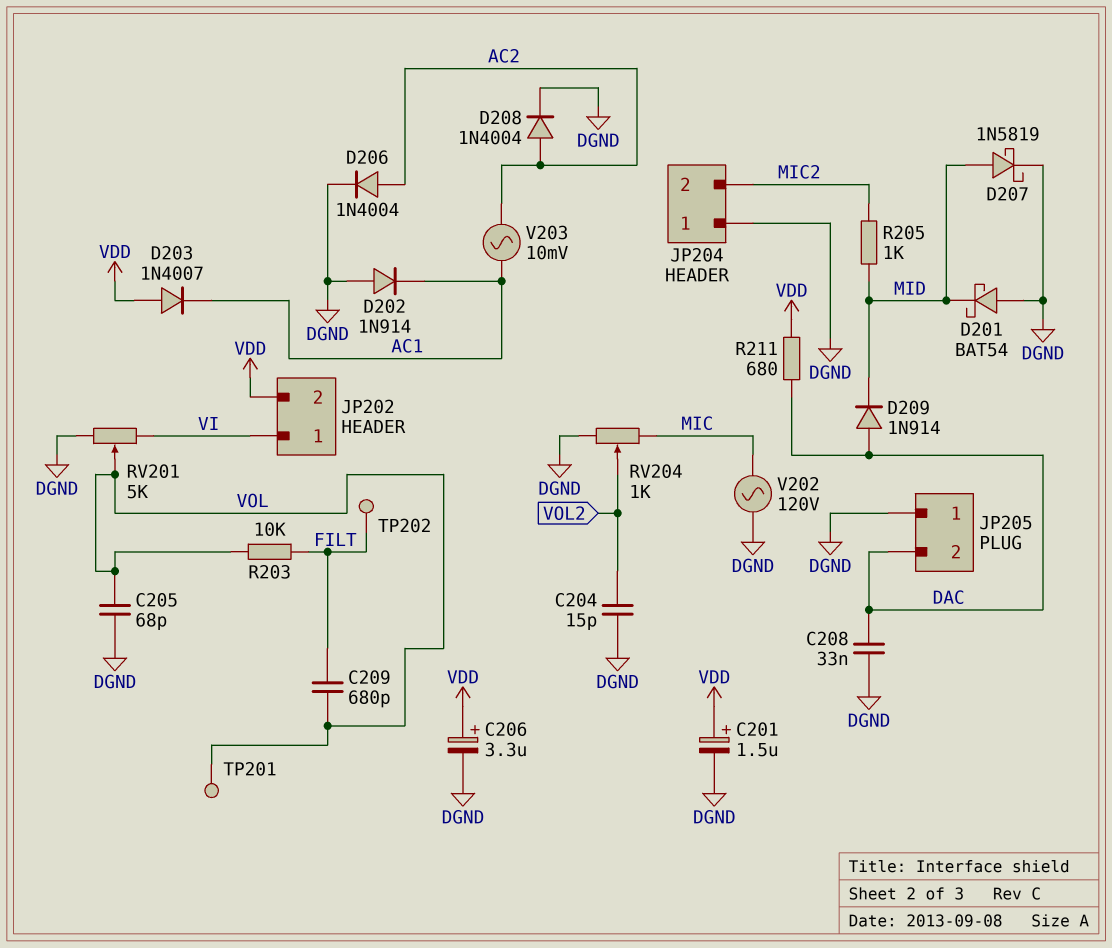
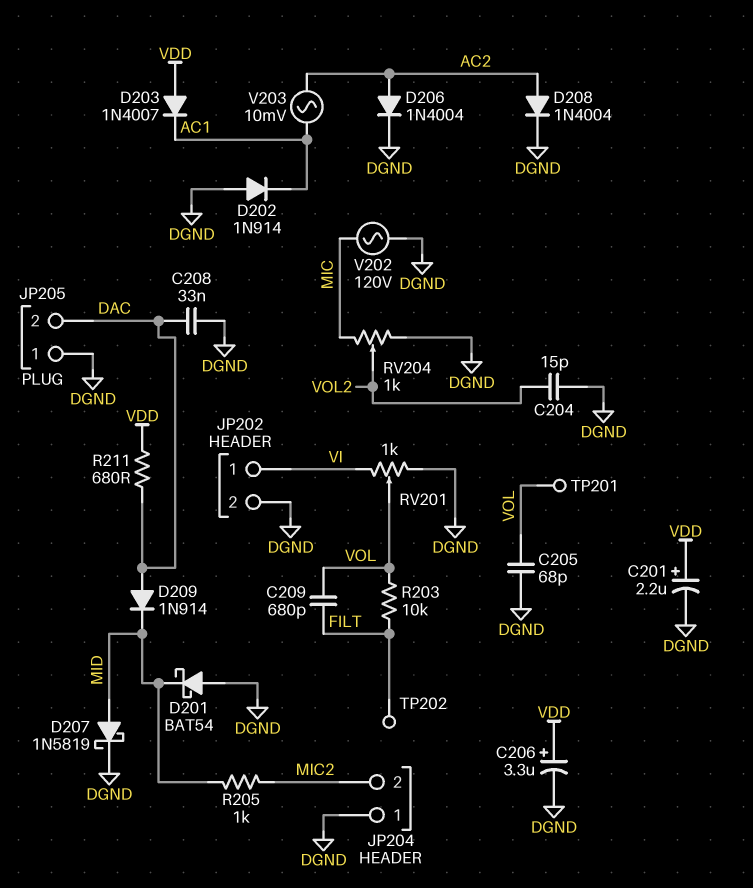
C201: 1.5uF (plus VDD, minus DGND) -> 2.2uF (plus VDD, minus DGND)
JP202 pin 2: VDD -> DGND
RV201: 5k (DGND, VI, wiper VOL) -> 1k (DGND, VI, wiper VOL)

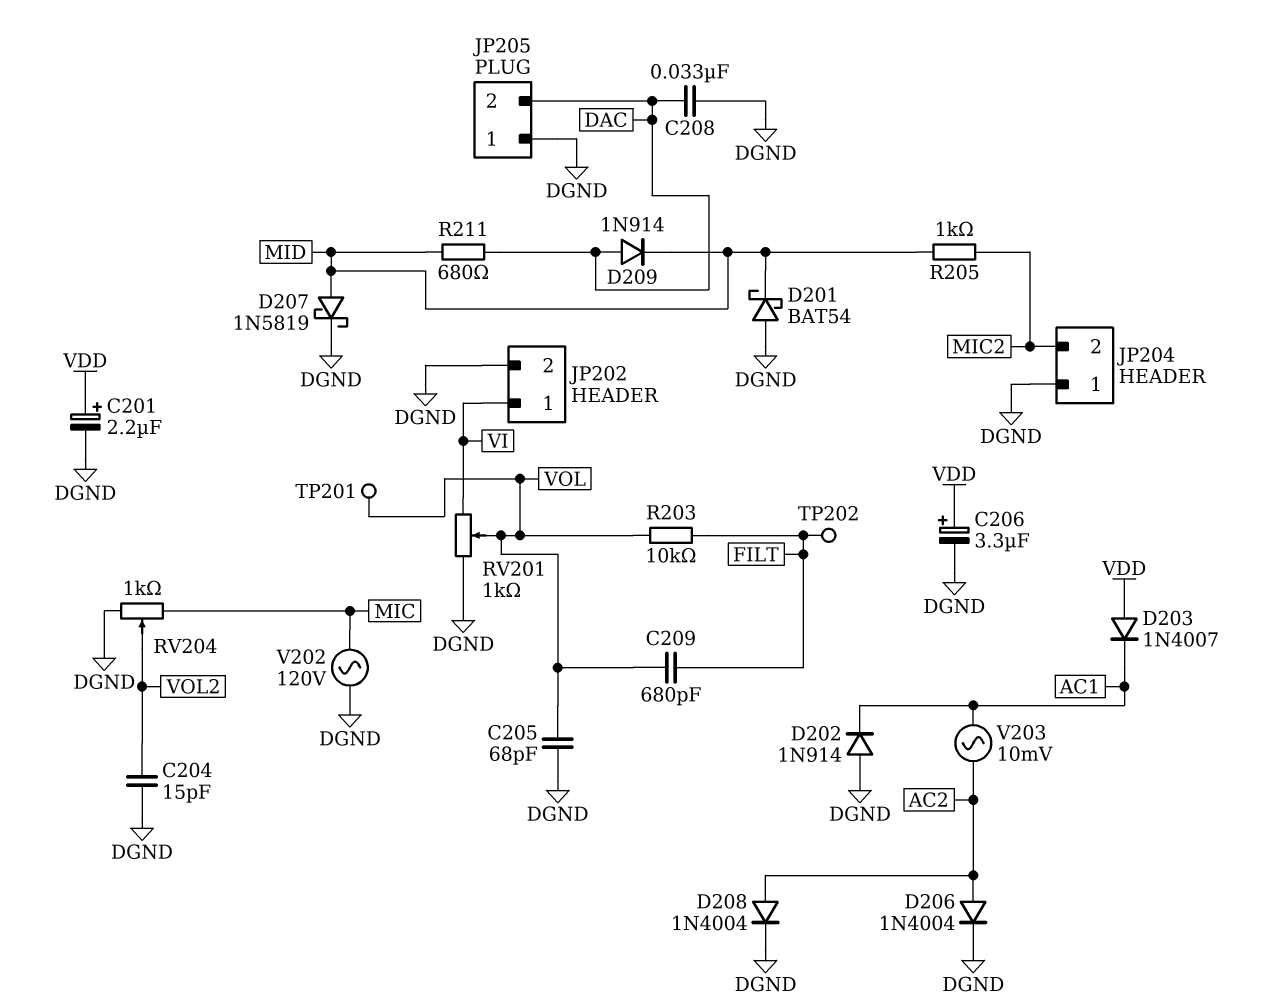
R211: 680 (DAC, VDD) -> 680 (DAC, MID)

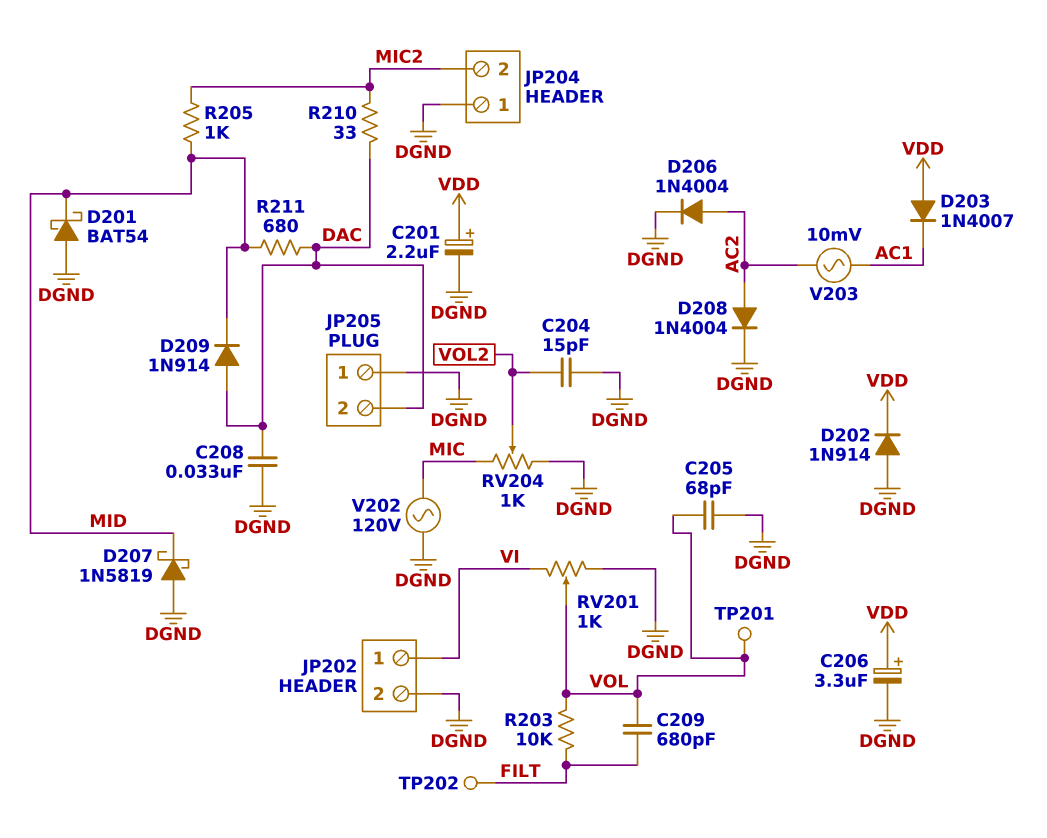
D202: diode 1N914 (A DGND, K AC1) -> diode 1N914 (A DGND, K VDD)
D207: schottky 1N5819 (A MID, K DGND) -> schottky 1N5819 (A DGND, K MID)
R210: none -> 33 (DAC, MIC2)

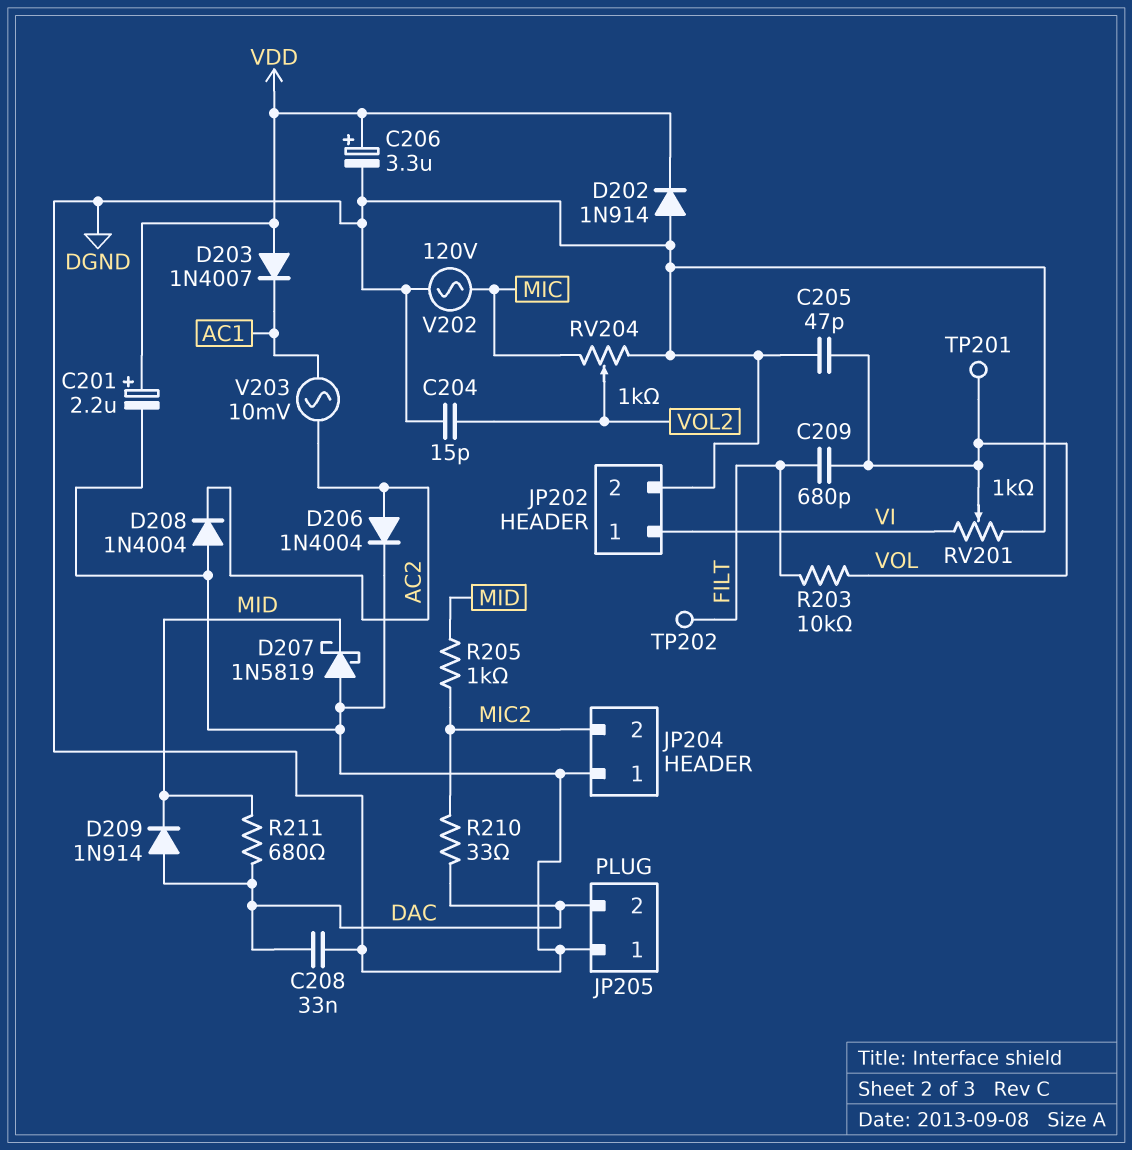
C205: 68pF (DGND, VOL) -> 47pF (DGND, VOL)
D201: schottky BAT54 (A DGND, K MID) -> none
D208: diode 1N4004 (A AC2, K DGND) -> diode 1N4004 (A DGND, K AC2)

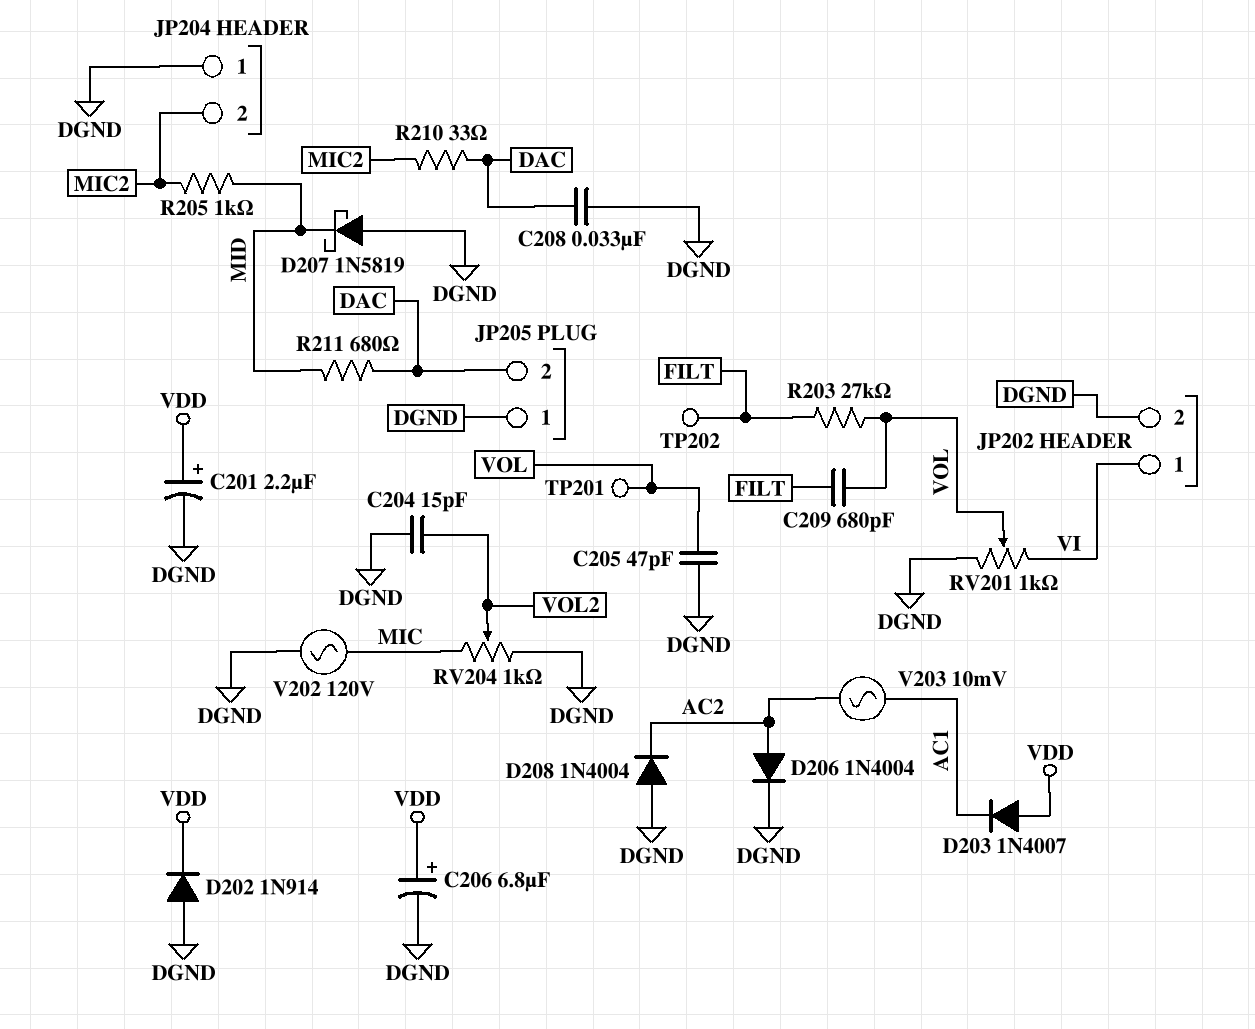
C206: 3.3uF (plus VDD, minus DGND) -> 6.8uF (plus VDD, minus DGND)
D209: diode 1N914 (A DAC, K MID) -> none
R203: 10k (FILT, VOL) -> 27k (FILT, VOL)

